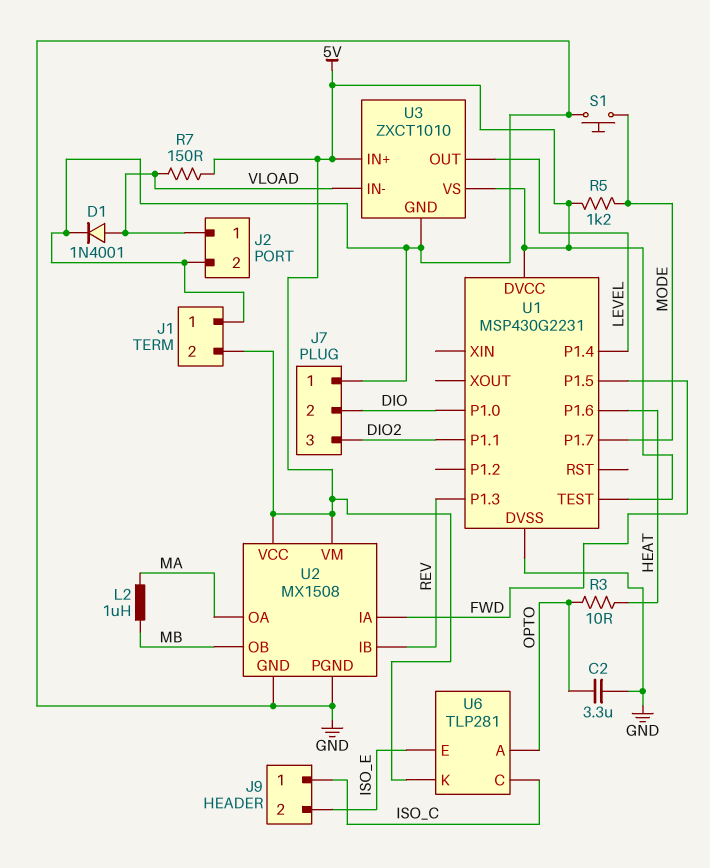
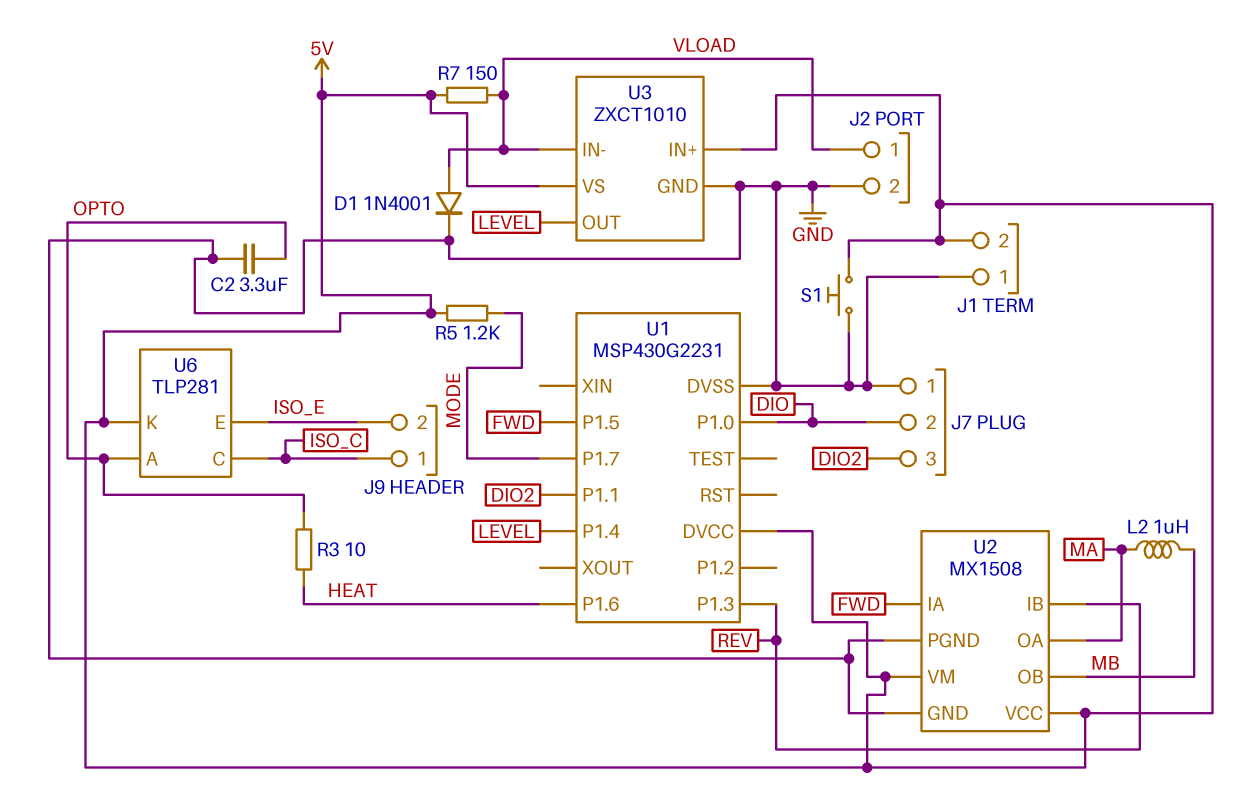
S1: button (GND, MODE) -> button (5V, GND)
U1 pin TEST: 5V -> none

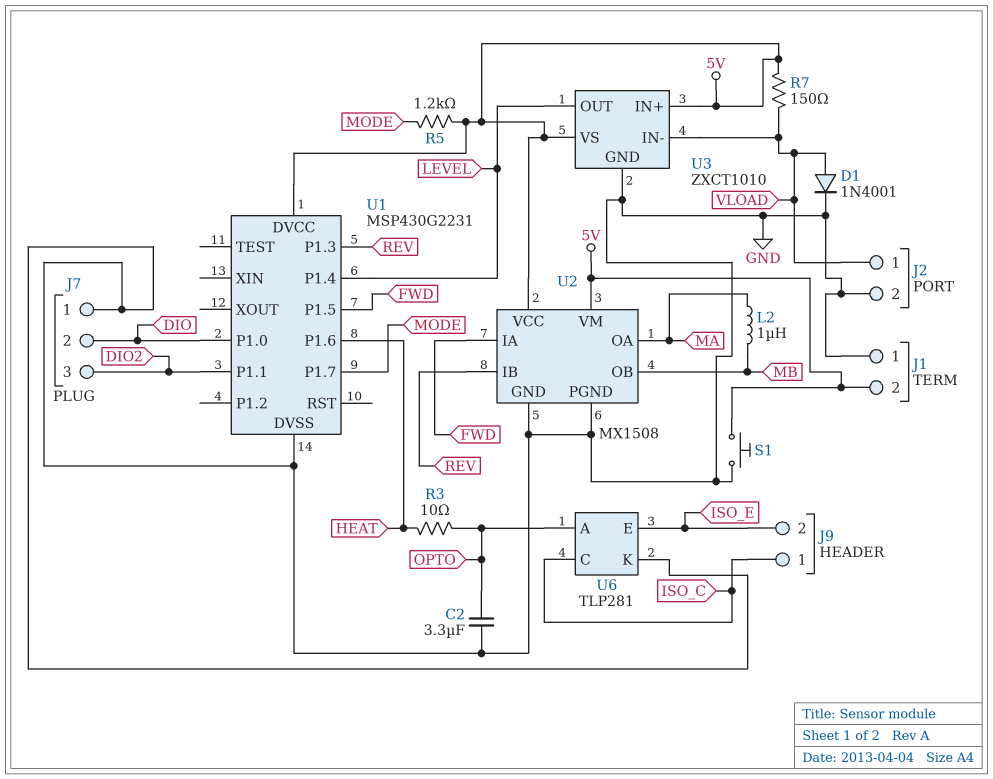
U6 pin K: 5V -> GND

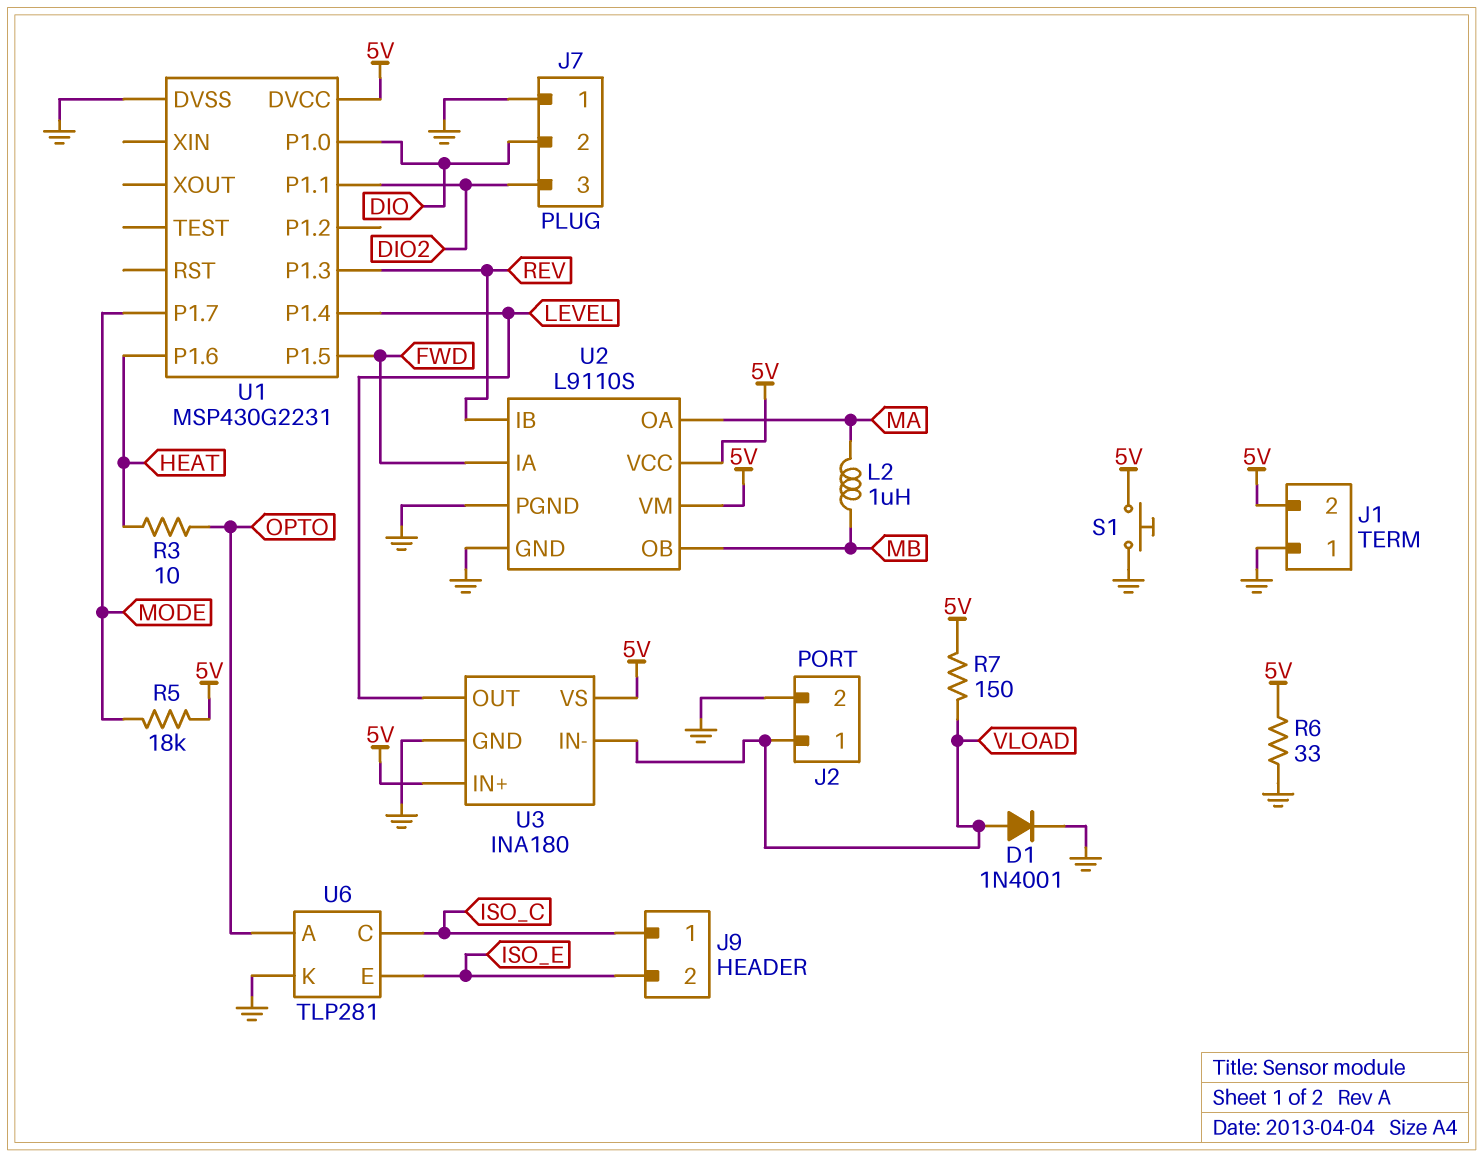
C2: 3.3uF (GND, OPTO) -> none
R5: 1.2k (5V, MODE) -> 18k (5V, MODE)
R6: none -> 33 (5V, GND)
U2: MX1508 -> L9110S
U3: ZXCT1010 -> INA180

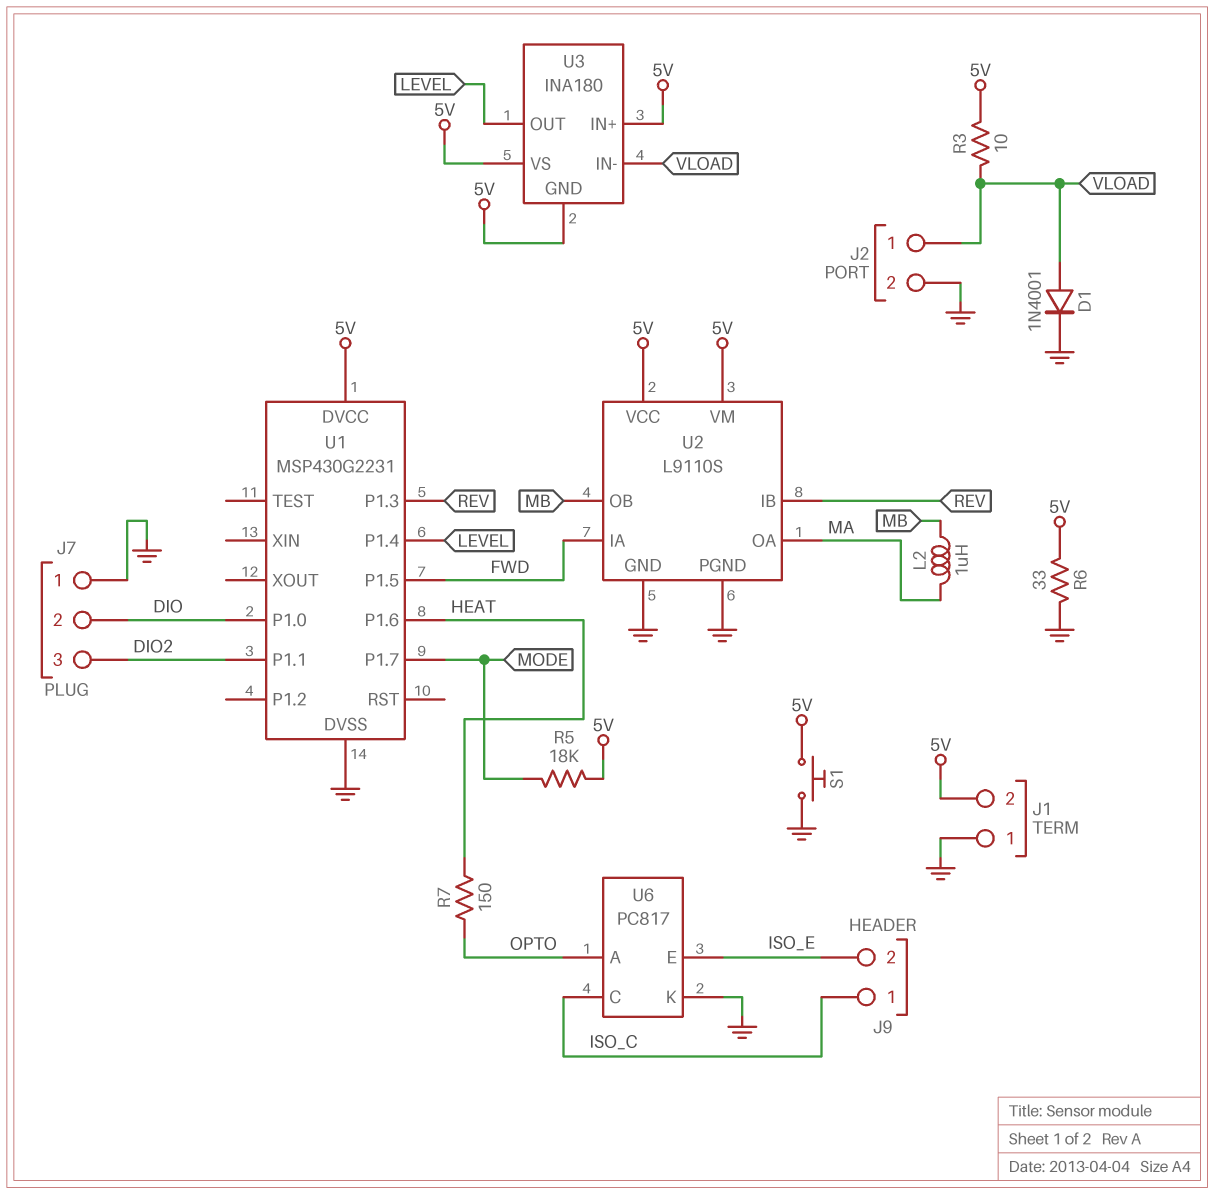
R3: 10 (HEAT, OPTO) -> 10 (5V, VLOAD)
R7: 150 (5V, VLOAD) -> 150 (HEAT, OPTO)
U3 pin GND: GND -> 5V
U6: TLP281 -> PC817

